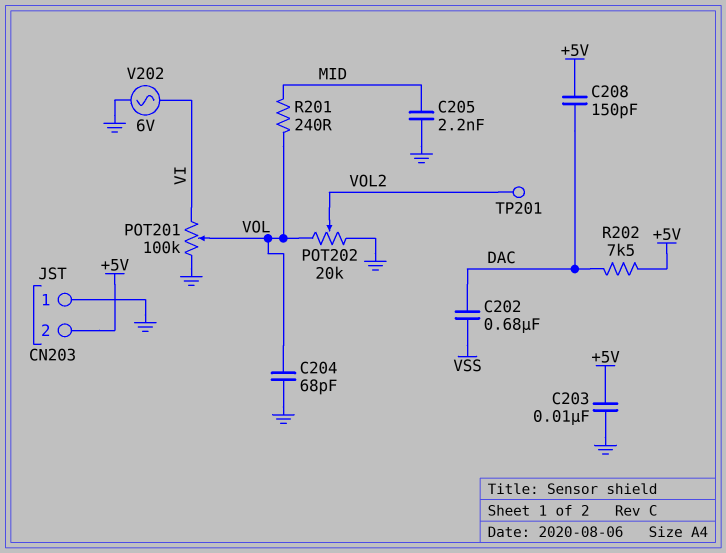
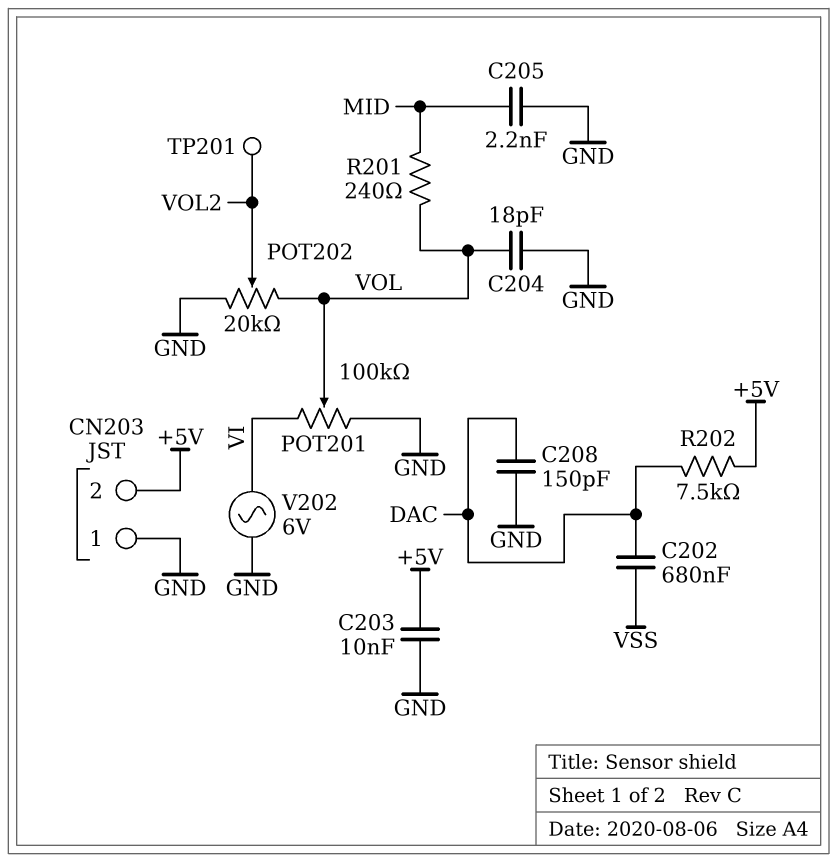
C204: 68pF (GND, VOL) -> 18pF (GND, VOL)
C208: 150pF (+5V, DAC) -> 150pF (DAC, GND)

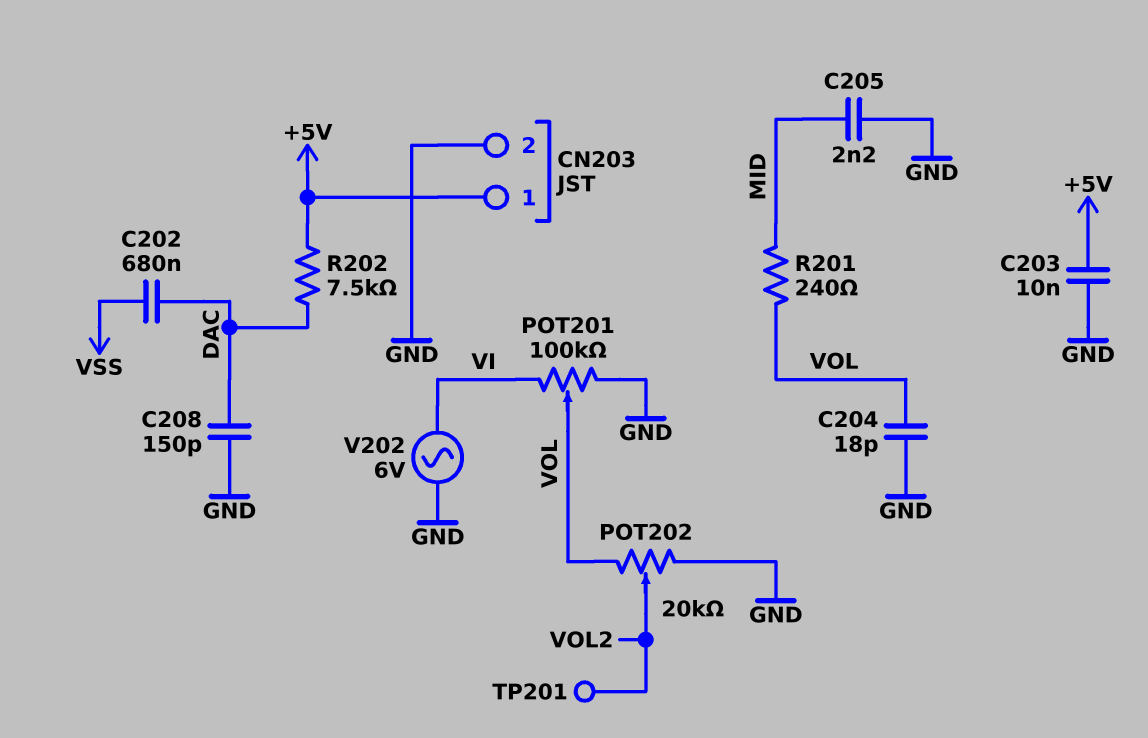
CN203 pin 1: GND -> +5V
CN203 pin 2: +5V -> GND

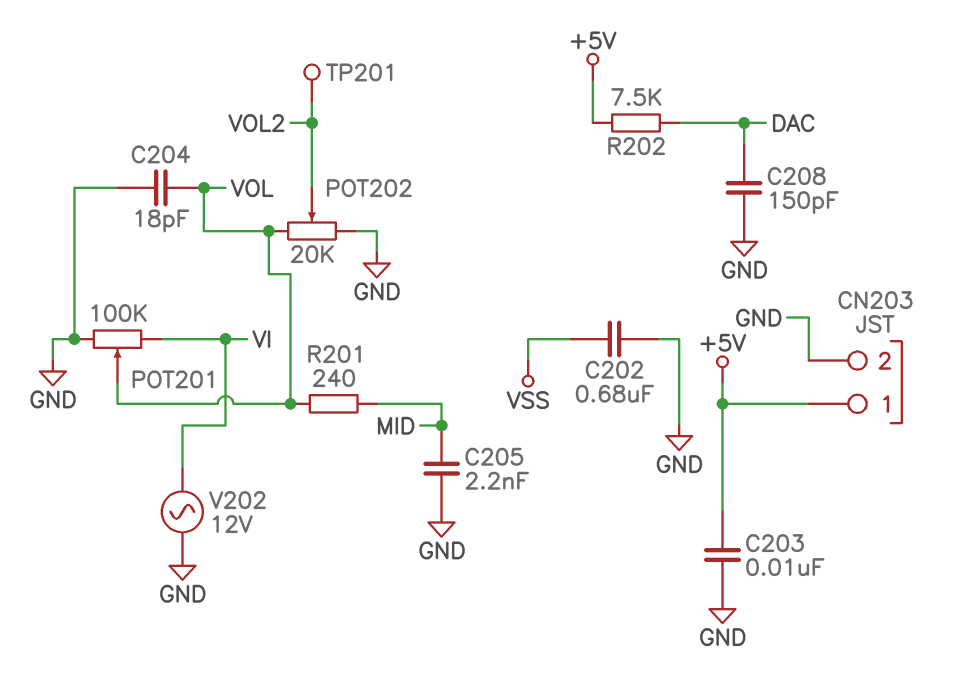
C202: 680nF (DAC, VSS) -> 680nF (GND, VSS)
V202: AC 6V (GND, VI) -> AC 12V (GND, VI)

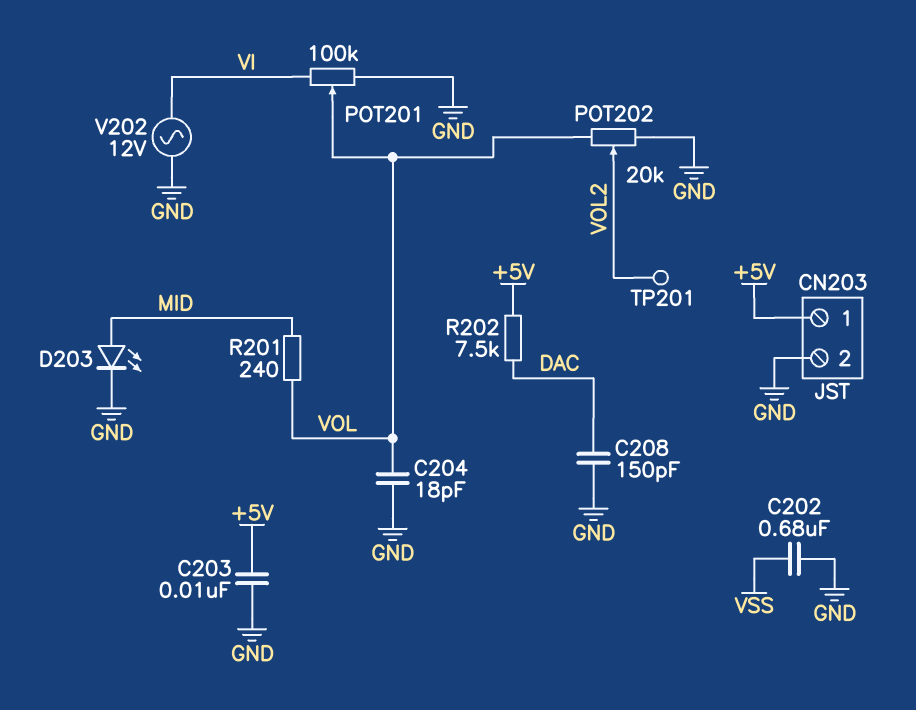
C205: 2.2nF (GND, MID) -> none
D203: none -> LED (A MID, K GND)

